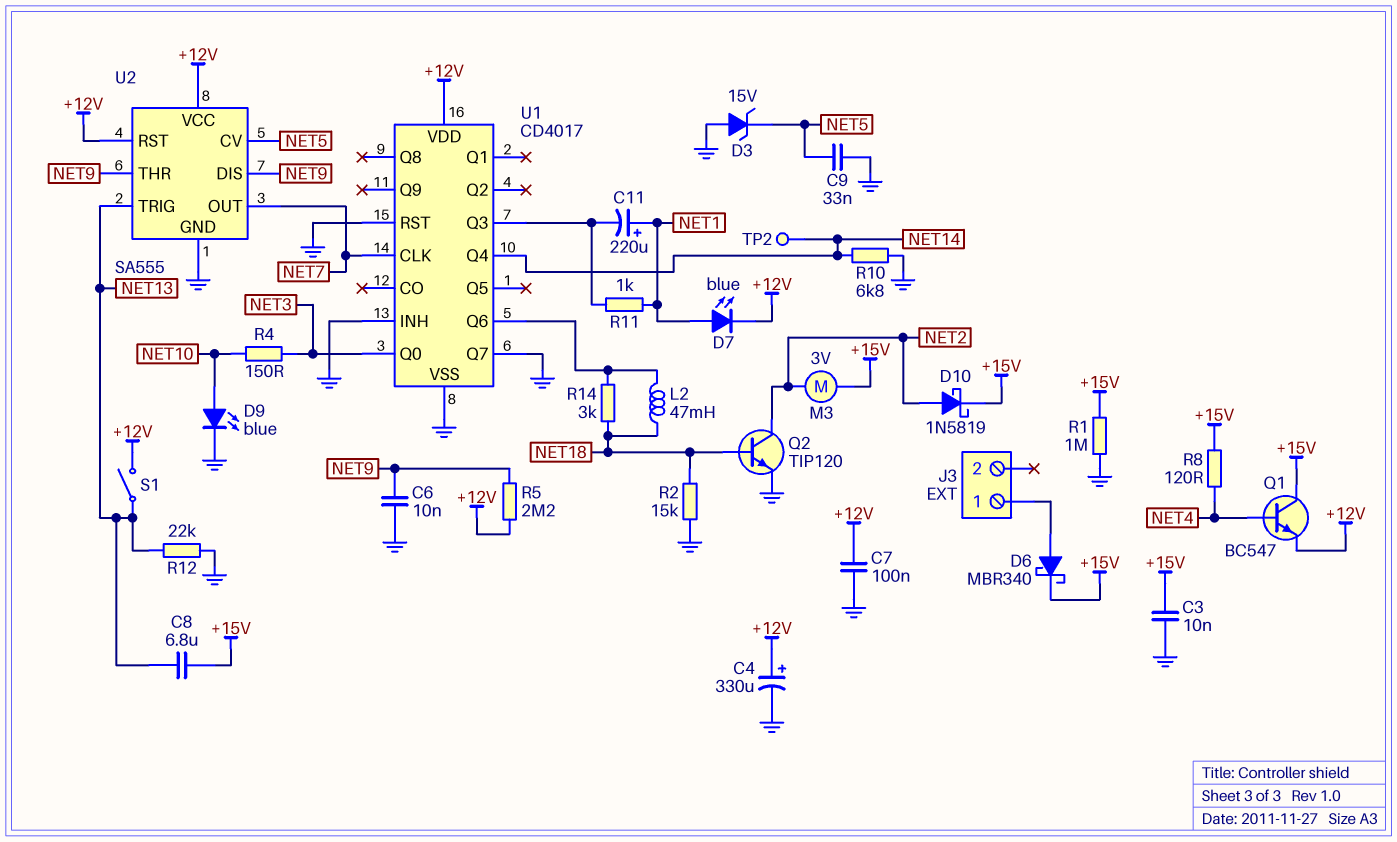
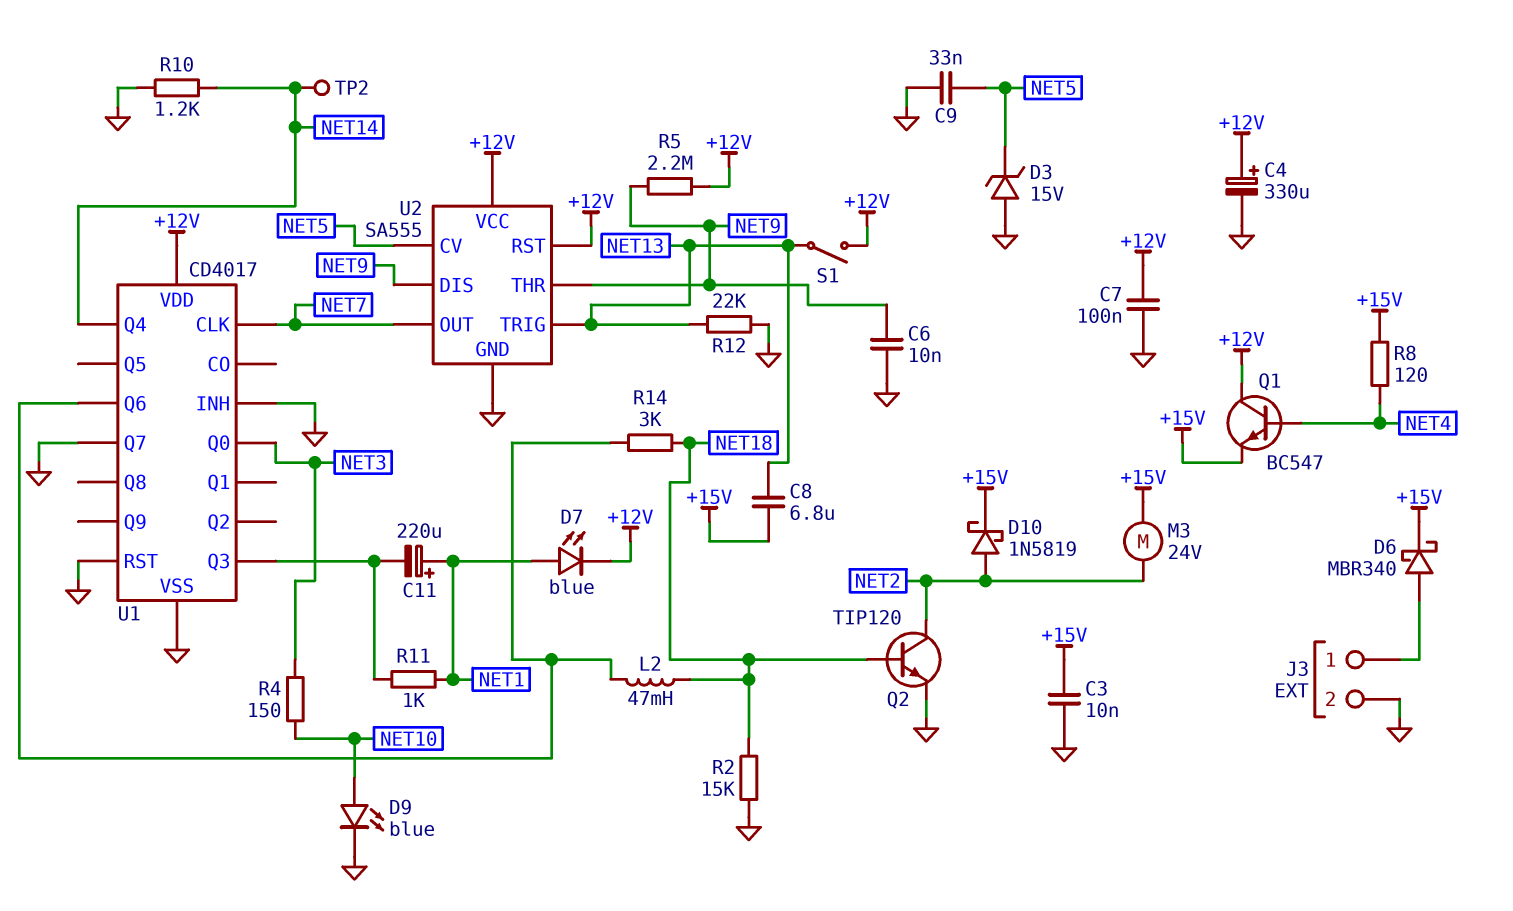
J3 pin 2: none -> GND
M3: motor 3V (+15V, NET2) -> motor 24V (+15V, NET2)
Q1: NPN BC547 (B NET4, C +15V, E +12V) -> NPN BC547 (B NET4, C +12V, E +15V)
R1: 1M (+15V, GND) -> none
R10: 6.8k (GND, NET14) -> 1.2k (GND, NET14)

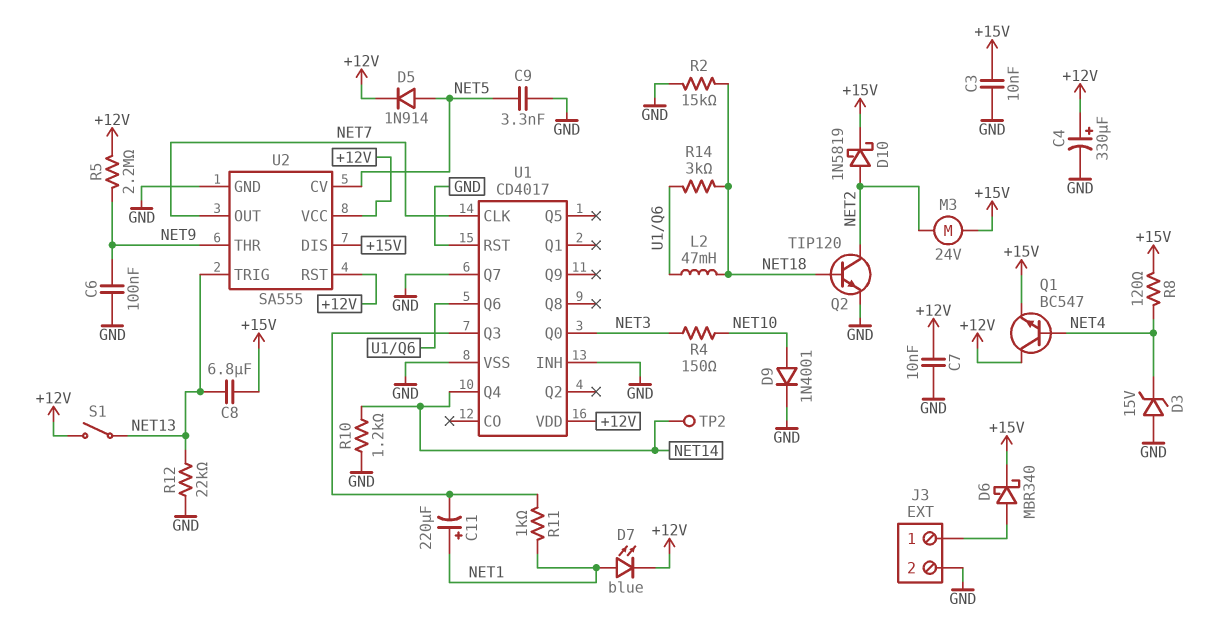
C6: 10nF (GND, NET9) -> 100nF (GND, NET9)
C7: 100nF (+12V, GND) -> 10nF (+12V, GND)
C9: 33nF (GND, NET5) -> 3.3nF (GND, NET5)
D3: zener 15V (A GND, K NET5) -> zener 15V (A GND, K NET4)
D5: none -> diode 1N914 (A NET5, K +12V)
D9: LED blue (A NET10, K GND) -> diode 1N4001 (A NET10, K GND)
U2 pin DIS: NET9 -> +15V

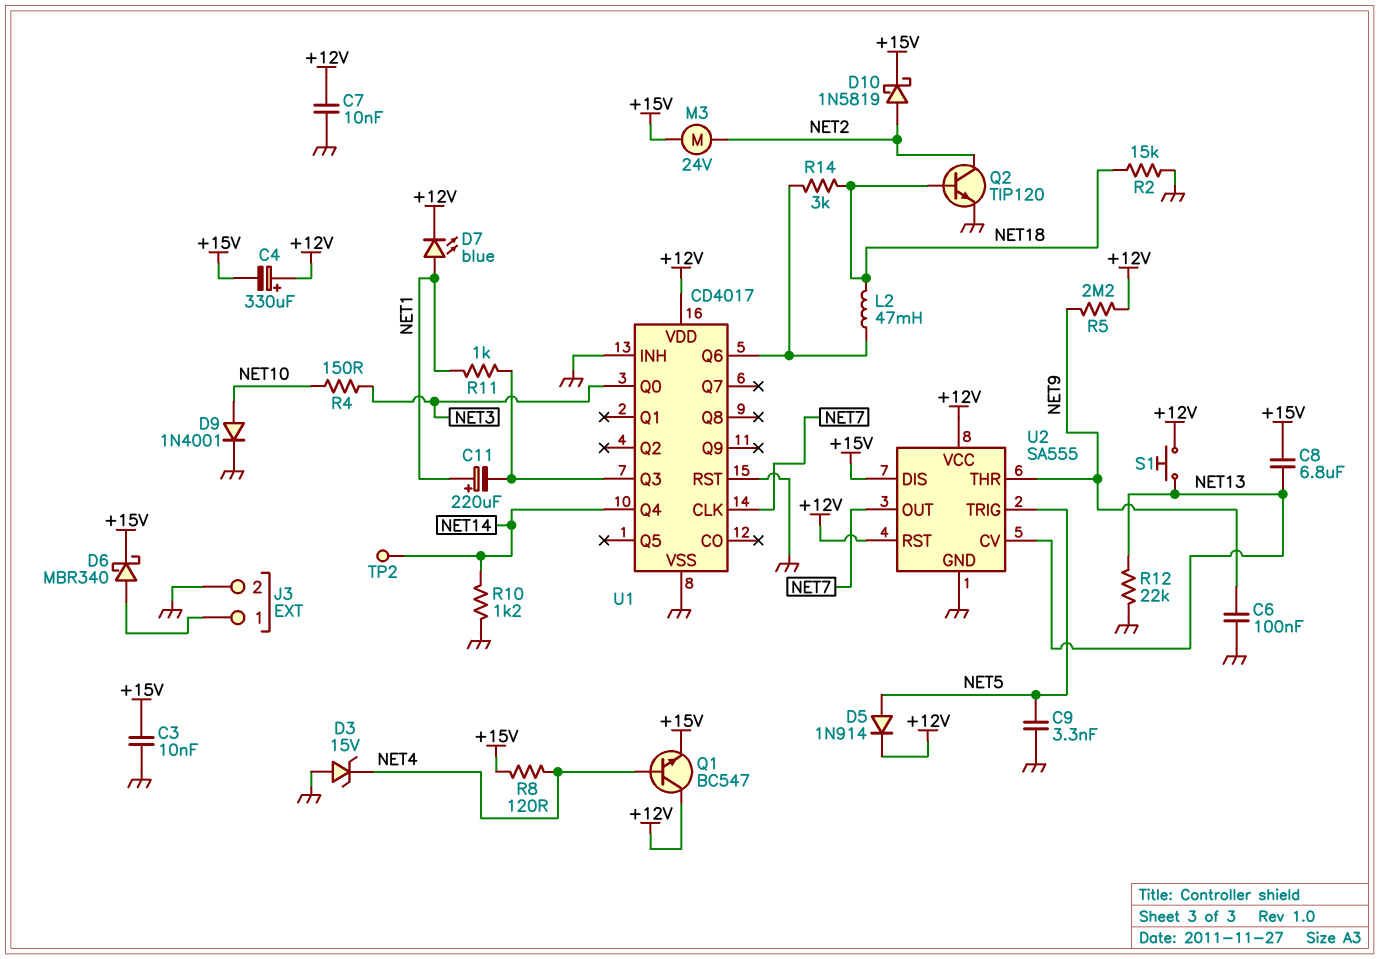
C4: 330uF (plus +12V, minus GND) -> 330uF (plus +12V, minus +15V)
S1: switch (+12V, NET13) -> button (+12V, NET13)
U1 pin Q7: GND -> none
U2 pin CV: NET5 -> NET13
U2 pin TRIG: NET13 -> NET5

